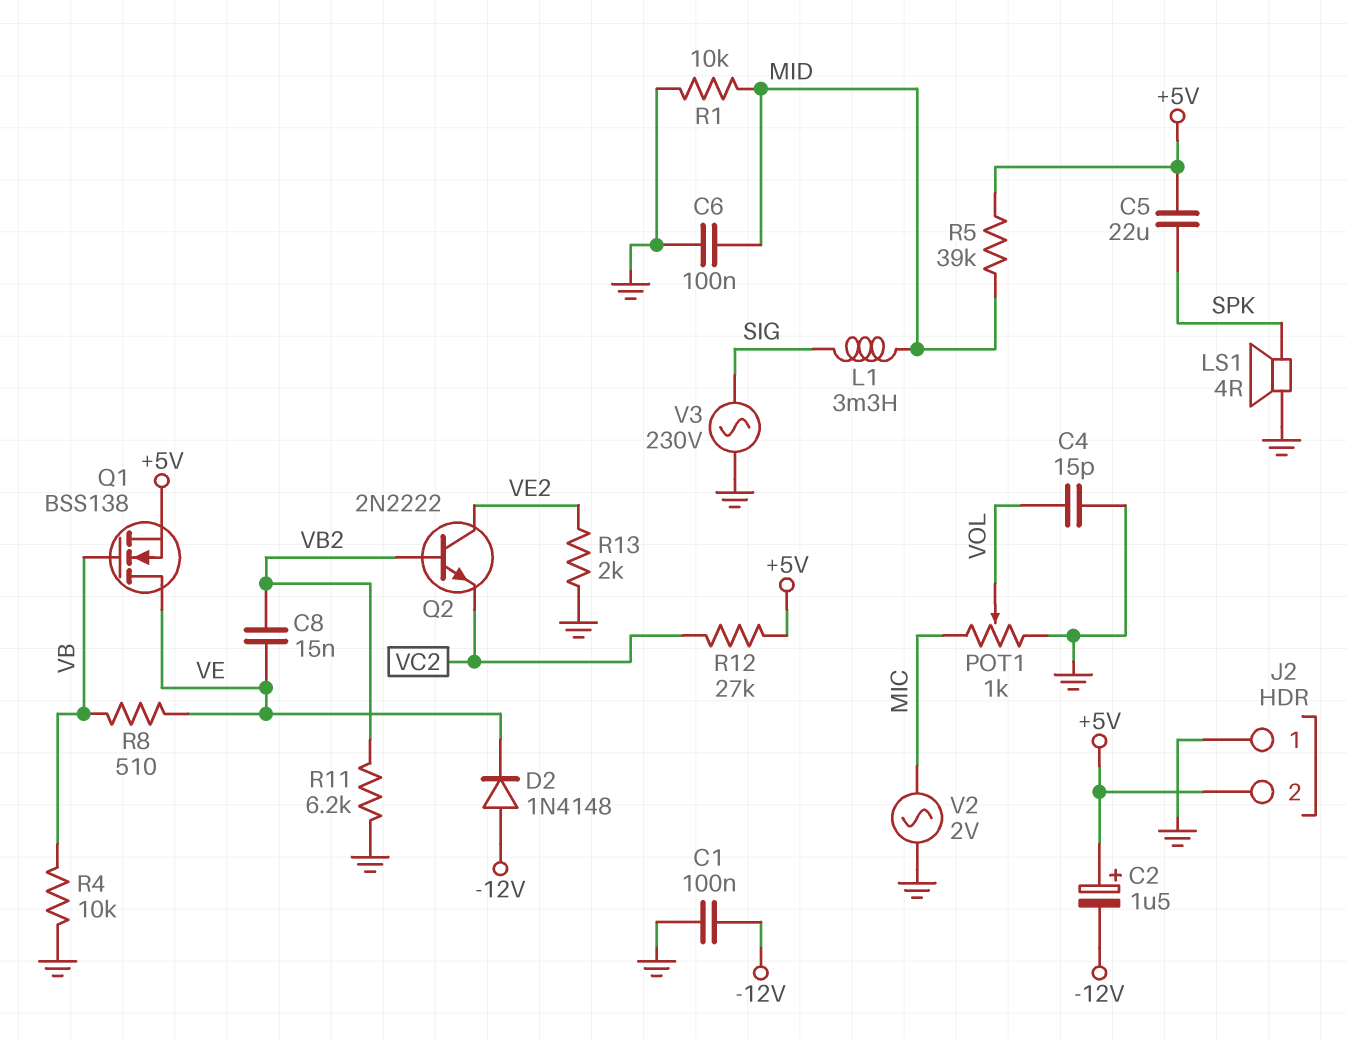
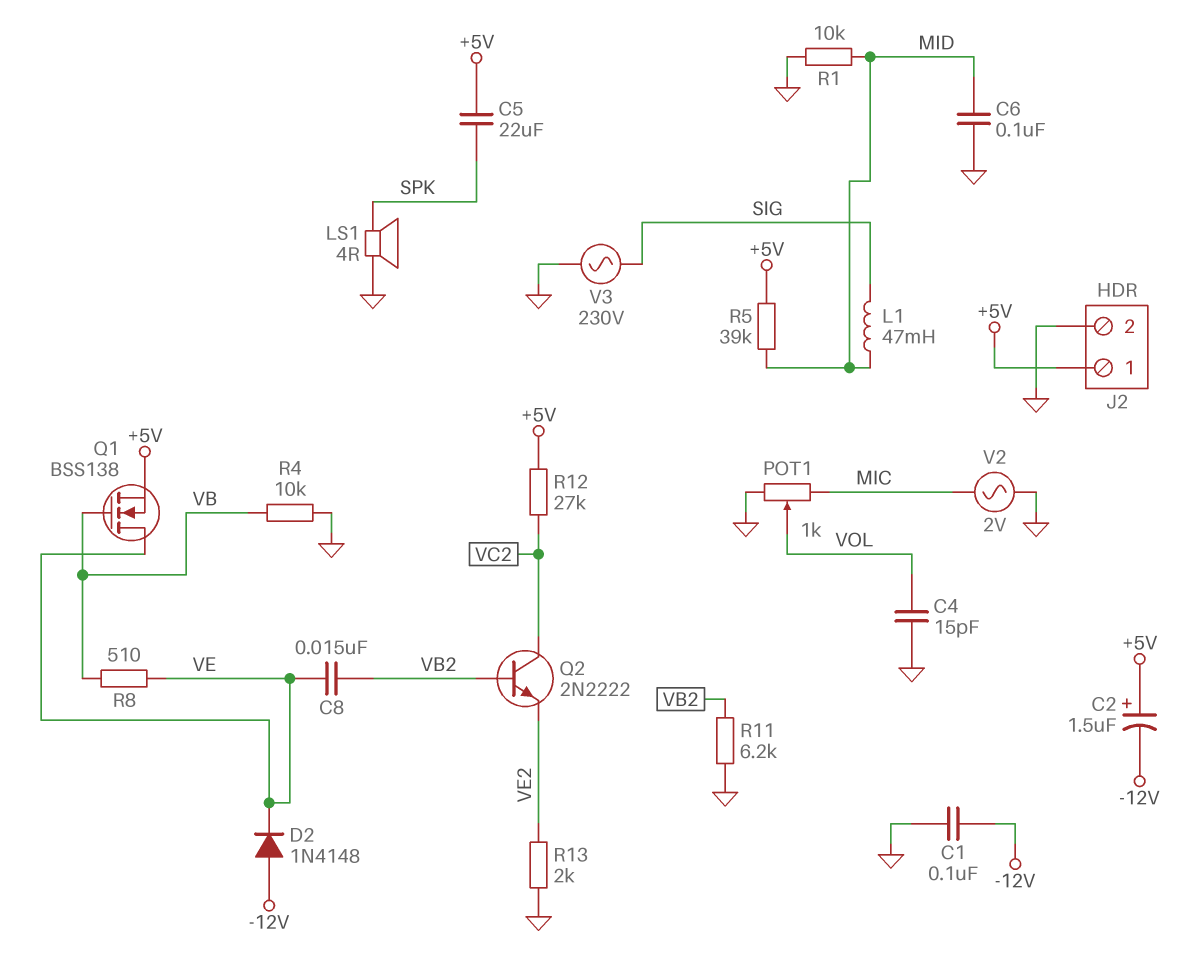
J2 pin 1: GND -> +5V
J2 pin 2: +5V -> GND
L1: 3.3mH (MID, SIG) -> 47mH (MID, SIG)
Q2: NPN 2N2222 (B VB2, C VE2, E VC2) -> NPN 2N2222 (B VB2, C VC2, E VE2)

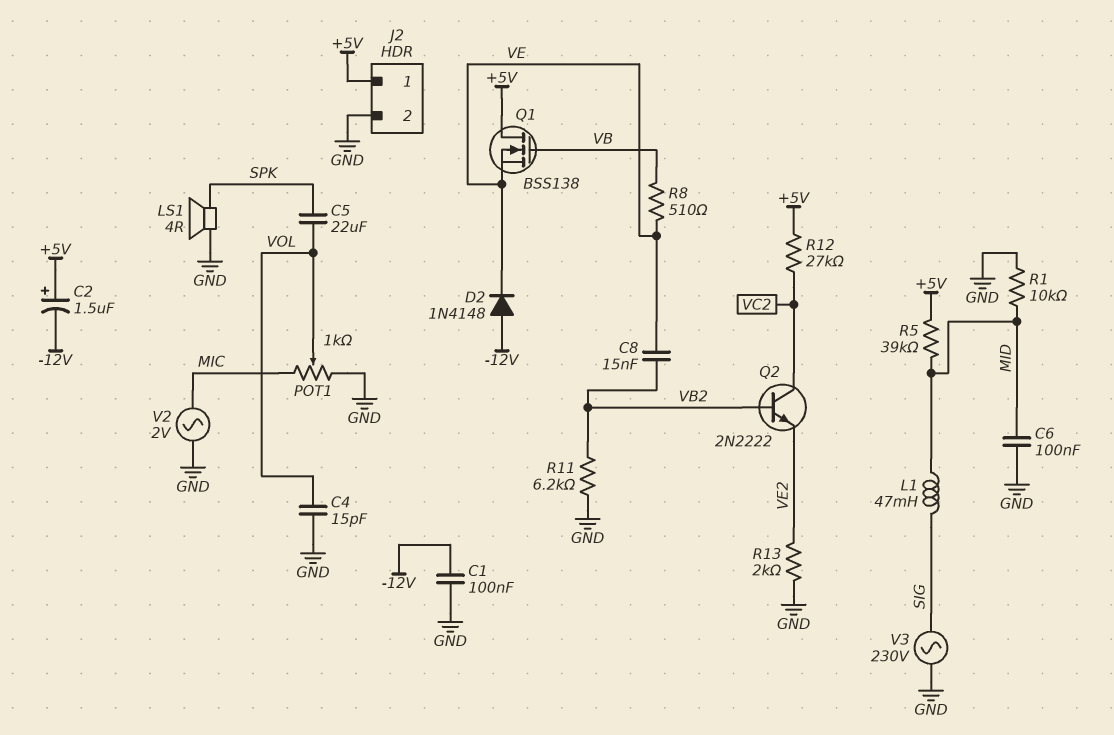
C5: 22uF (+5V, SPK) -> 22uF (SPK, VOL)
Q1: NMOS BSS138 (G VB, D VE, S +5V) -> NMOS BSS138 (G VB, D +5V, S VE)
R4: 10k (GND, VB) -> none

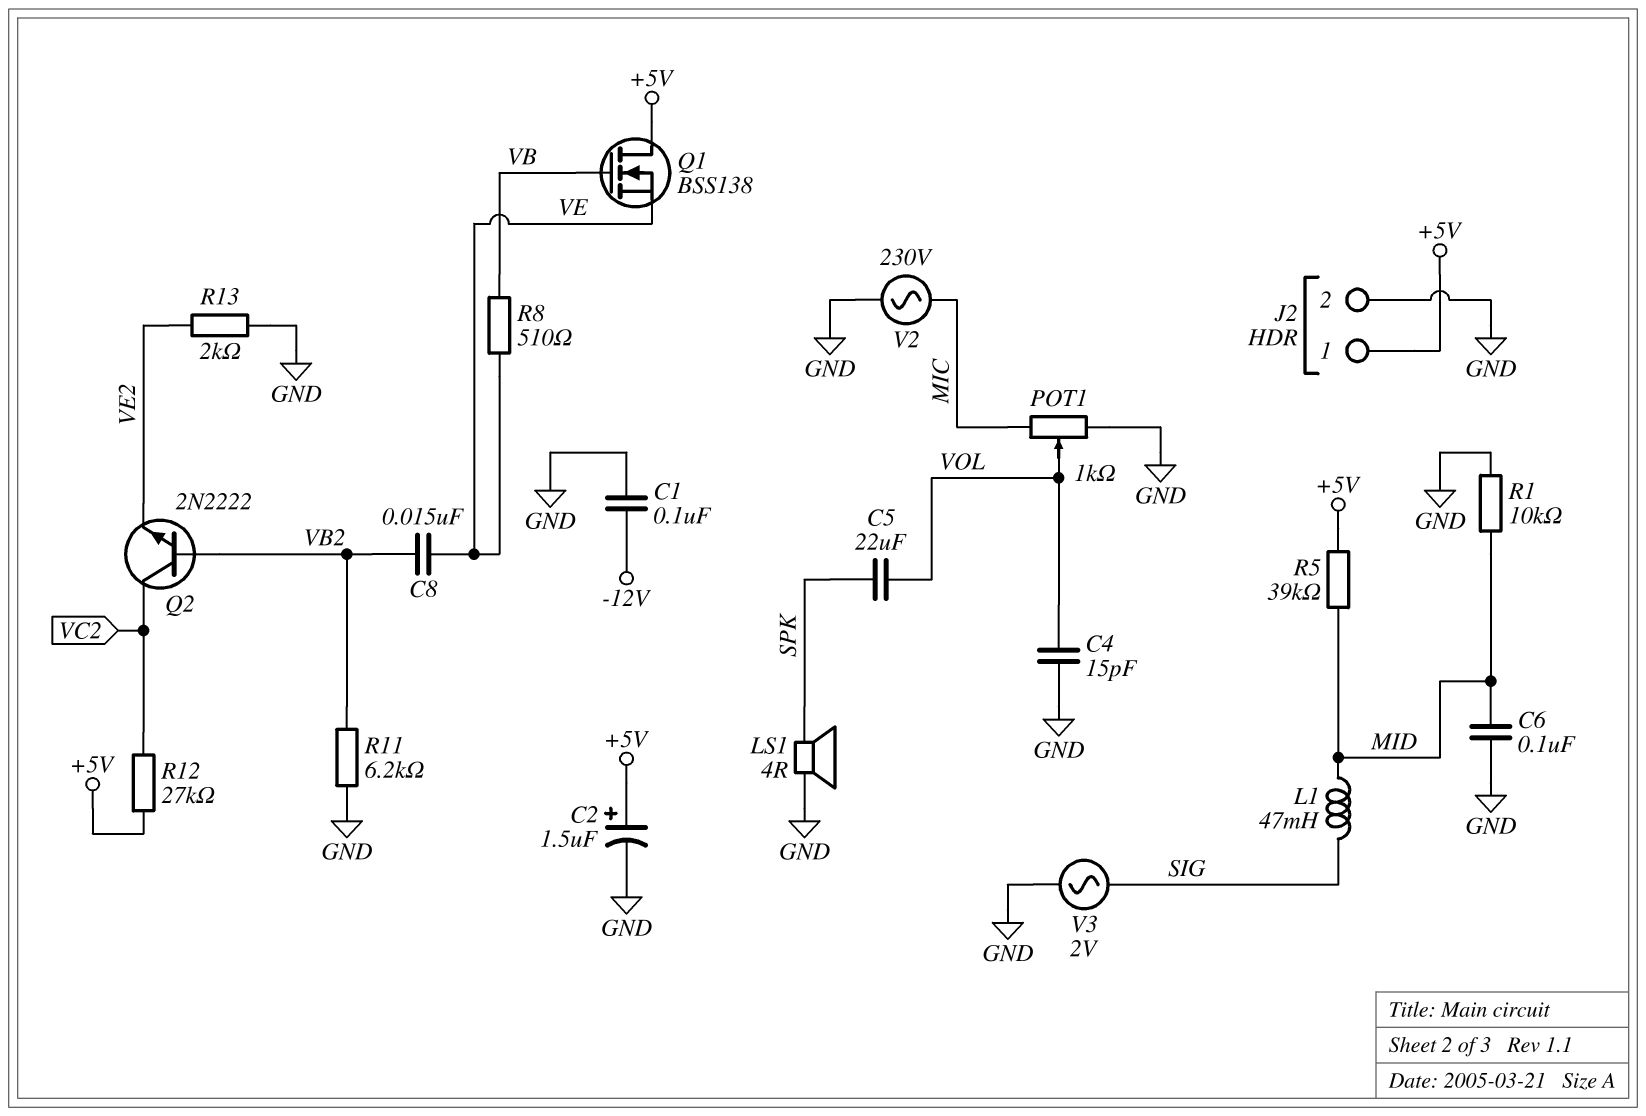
C2: 1.5uF (plus +5V, minus -12V) -> 1.5uF (plus +5V, minus GND)
D2: diode 1N4148 (A -12V, K VE) -> none
V2: AC 2V (GND, MIC) -> AC 230V (GND, MIC)
V3: AC 230V (GND, SIG) -> AC 2V (GND, SIG)

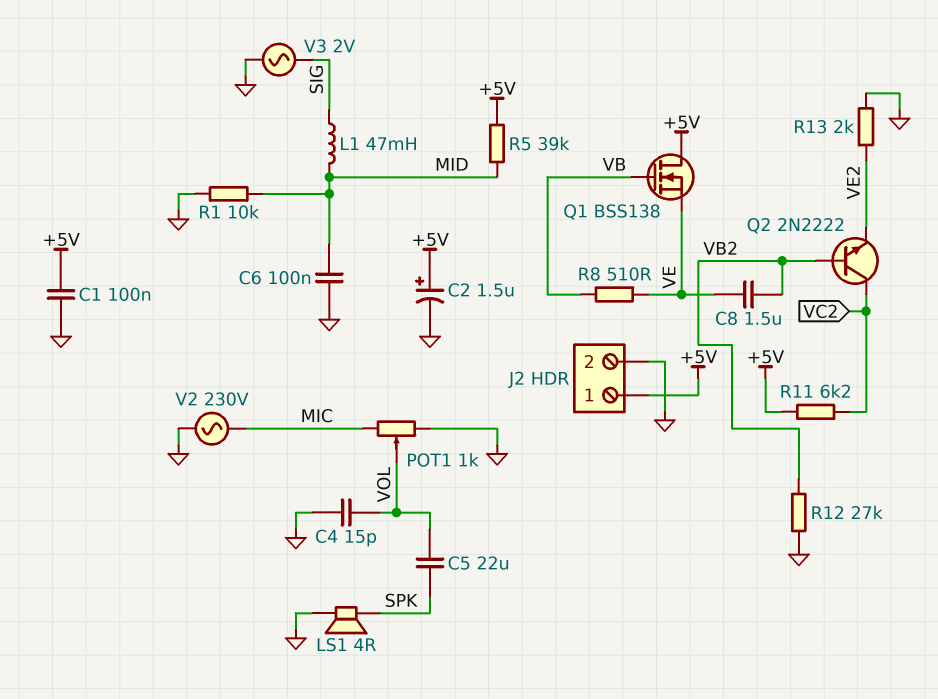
C1: 100nF (-12V, GND) -> 100nF (+5V, GND)
C8: 15nF (VB2, VE) -> 1.5uF (VB2, VE)
R11: 6.2k (GND, VB2) -> 6.2k (+5V, VC2)
R12: 27k (+5V, VC2) -> 27k (GND, VB2)

